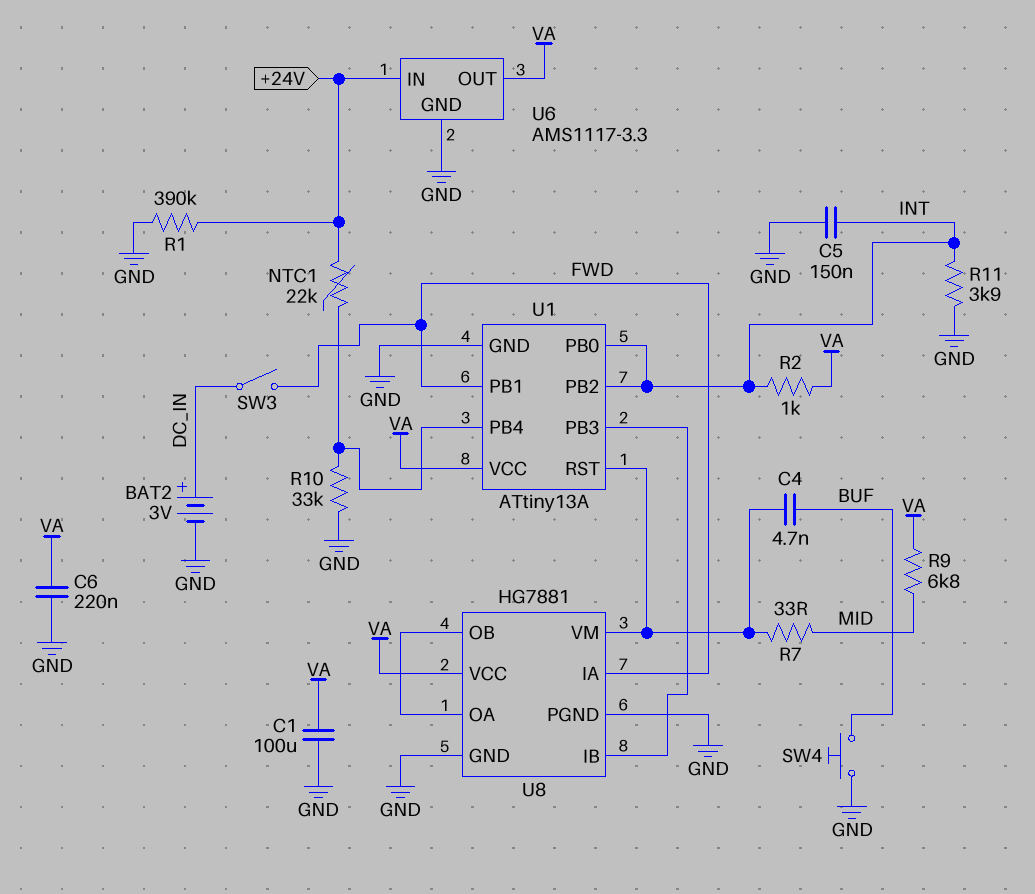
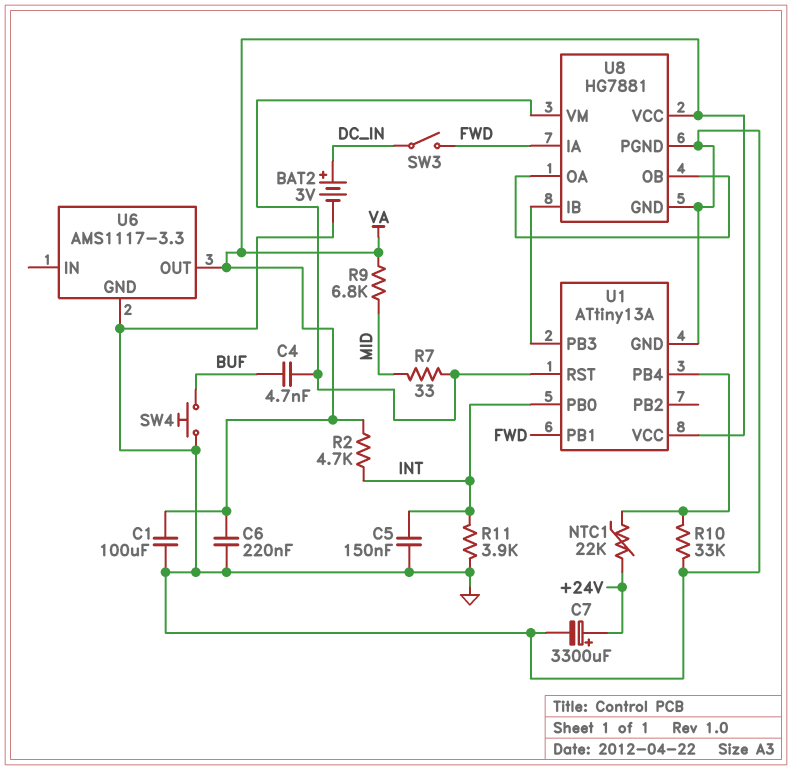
C7: none -> 3300uF (plus +24V, minus GND)
R1: 390k (+24V, GND) -> none
R2: 1k (INT, VA) -> 4.7k (INT, VA)
U1 pin PB2: INT -> none
U6 pin IN: +24V -> none

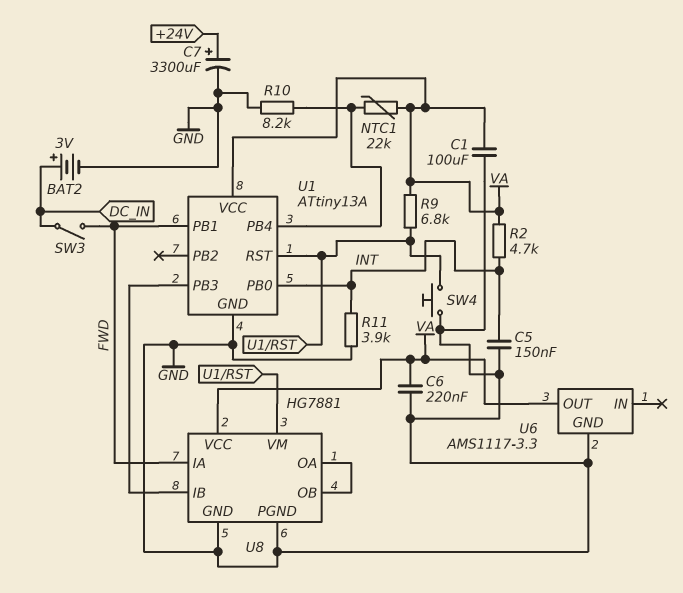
C4: 4.7nF (BUF, U1/RST) -> none
NTC1: 22k (+24V, U1/PB4) -> 22k (U1/PB4, VA)
R7: 33 (MID, U1/RST) -> none
R9: 6.8k (MID, VA) -> 6.8k (U1/RST, VA)
R10: 33k (GND, U1/PB4) -> 8.2k (GND, U1/PB4)
SW4: button (BUF, GND) -> button (GND, U1/RST)

